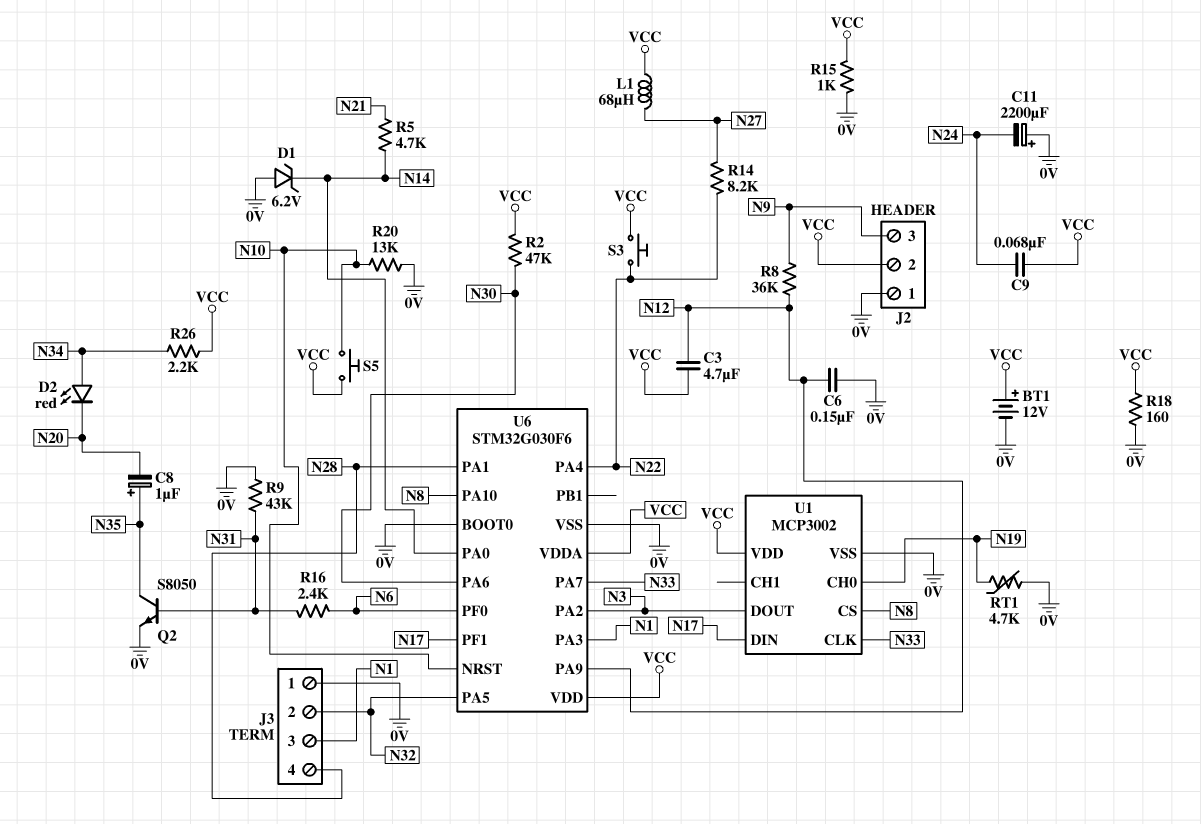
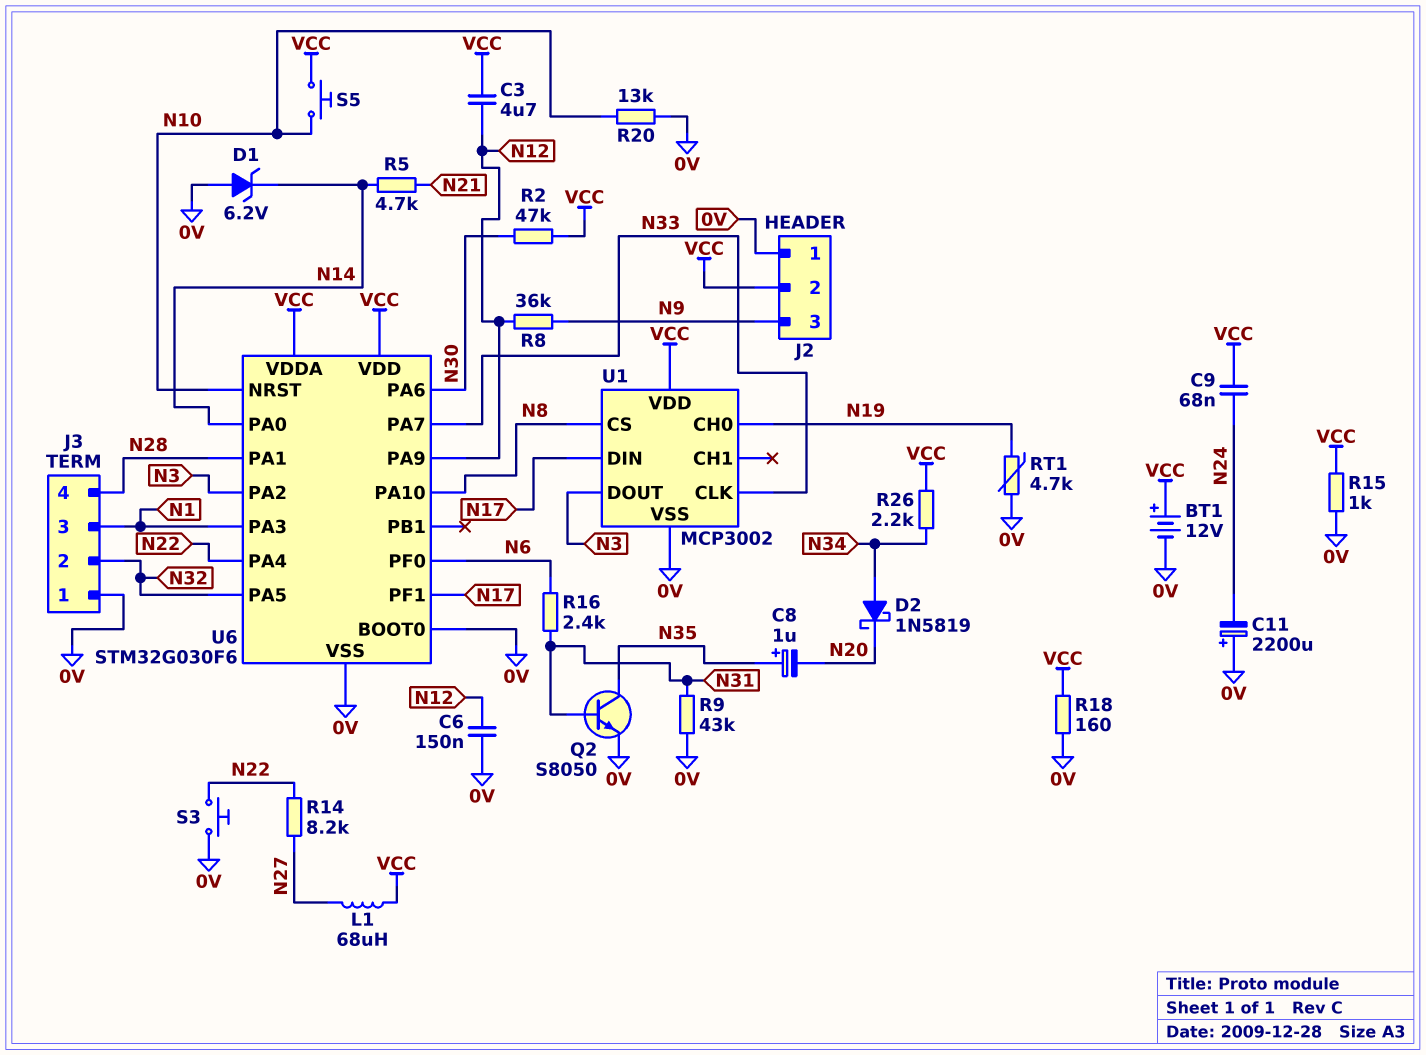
D2: LED red (A N34, K N20) -> schottky 1N5819 (A N34, K N20)
S3: button (N22, VCC) -> button (0V, N22)

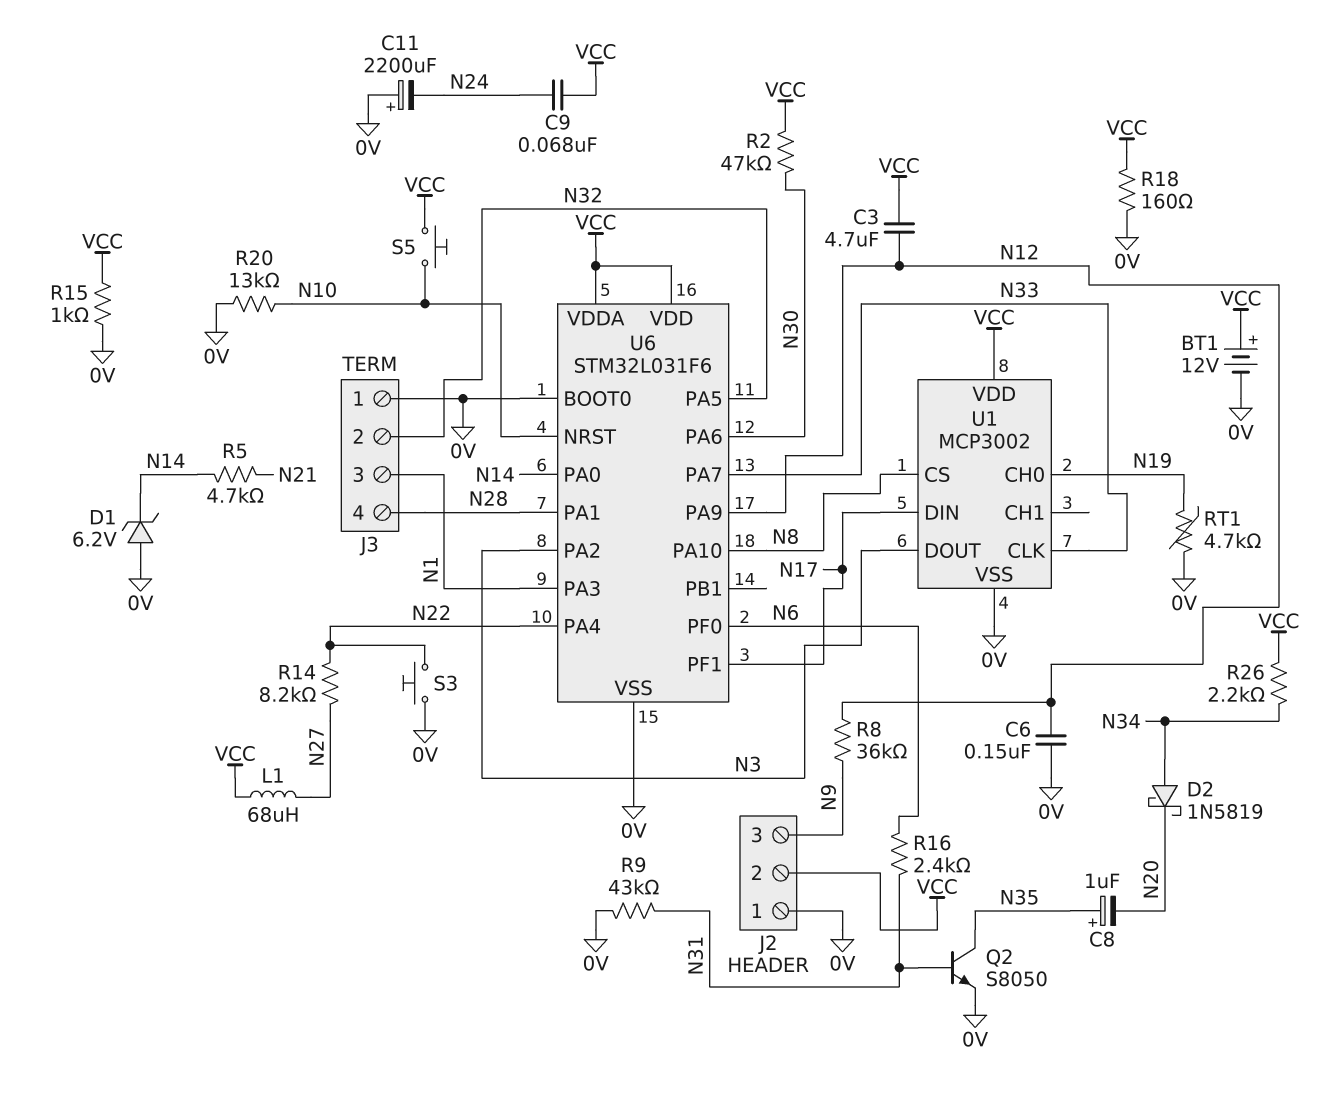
U6: STM32G030F6 -> STM32L031F6

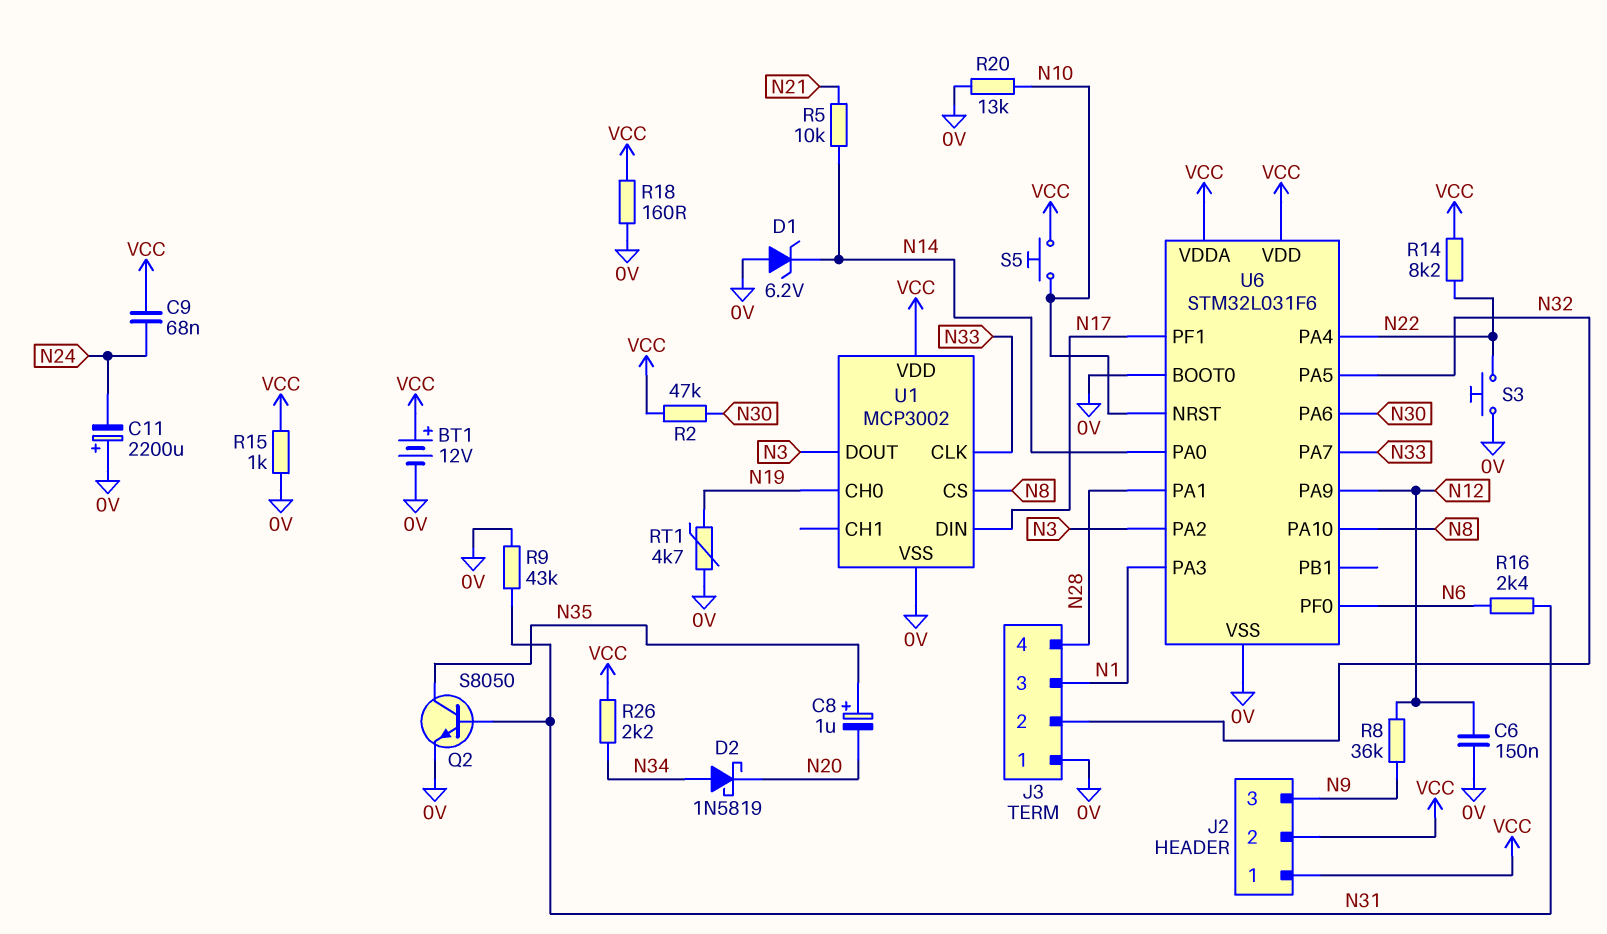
C3: 4.7uF (N12, VCC) -> none
J2 pin 1: 0V -> VCC
L1: 68uH (N27, VCC) -> none
R5: 4.7k (N14, N21) -> 10k (N14, N21)
R14: 8.2k (N22, N27) -> 8.2k (N22, VCC)

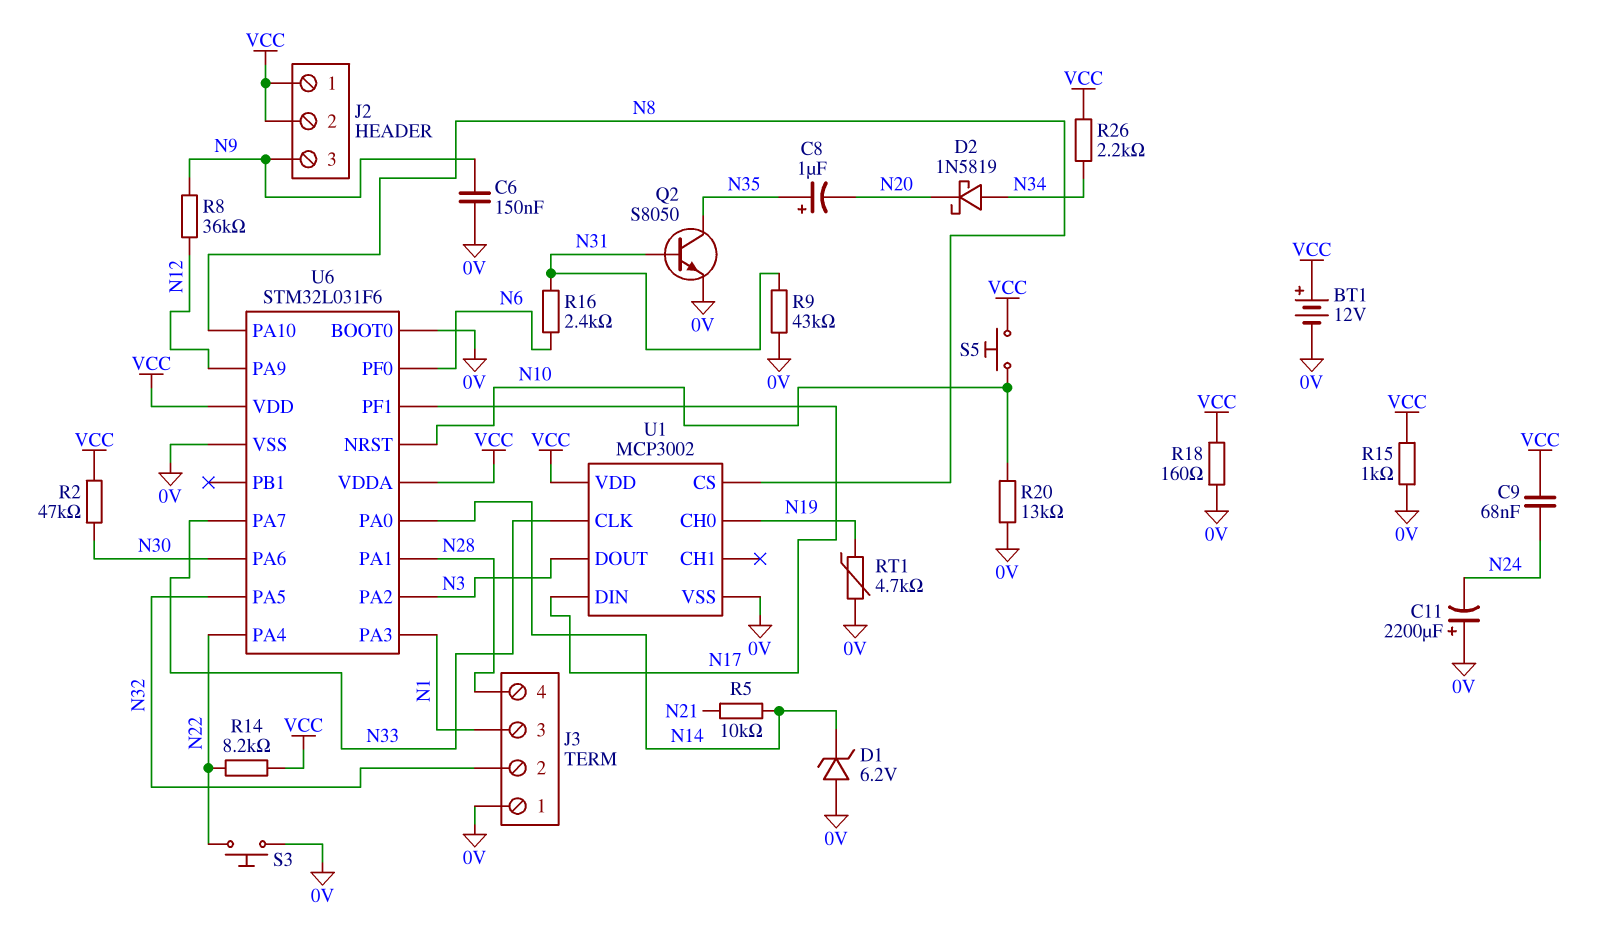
C6: 150nF (0V, N12) -> 150nF (0V, N9)

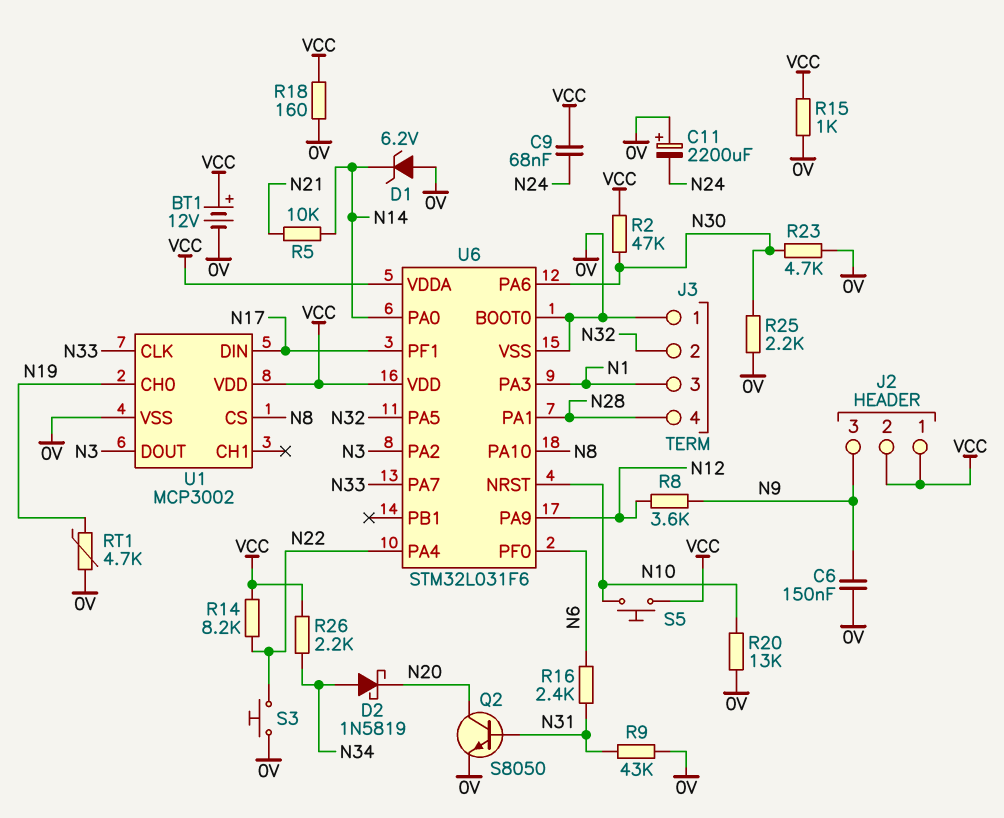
C8: 1uF (plus N35, minus N20) -> none
Q2: NPN S8050 (B N31, C N35, E 0V) -> NPN S8050 (B N31, C N20, E 0V)
R8: 36k (N9, N12) -> 3.6k (N9, N12)
R23: none -> 4.7k (0V, N30)
R25: none -> 2.2k (0V, N30)

